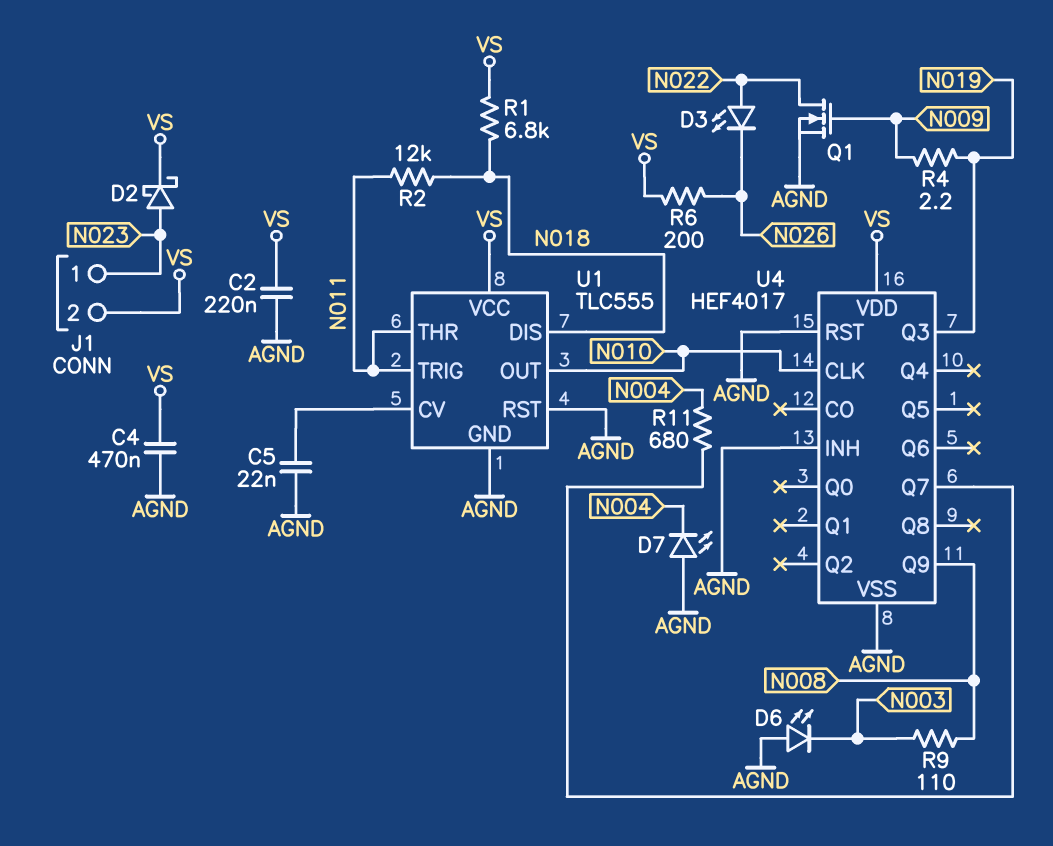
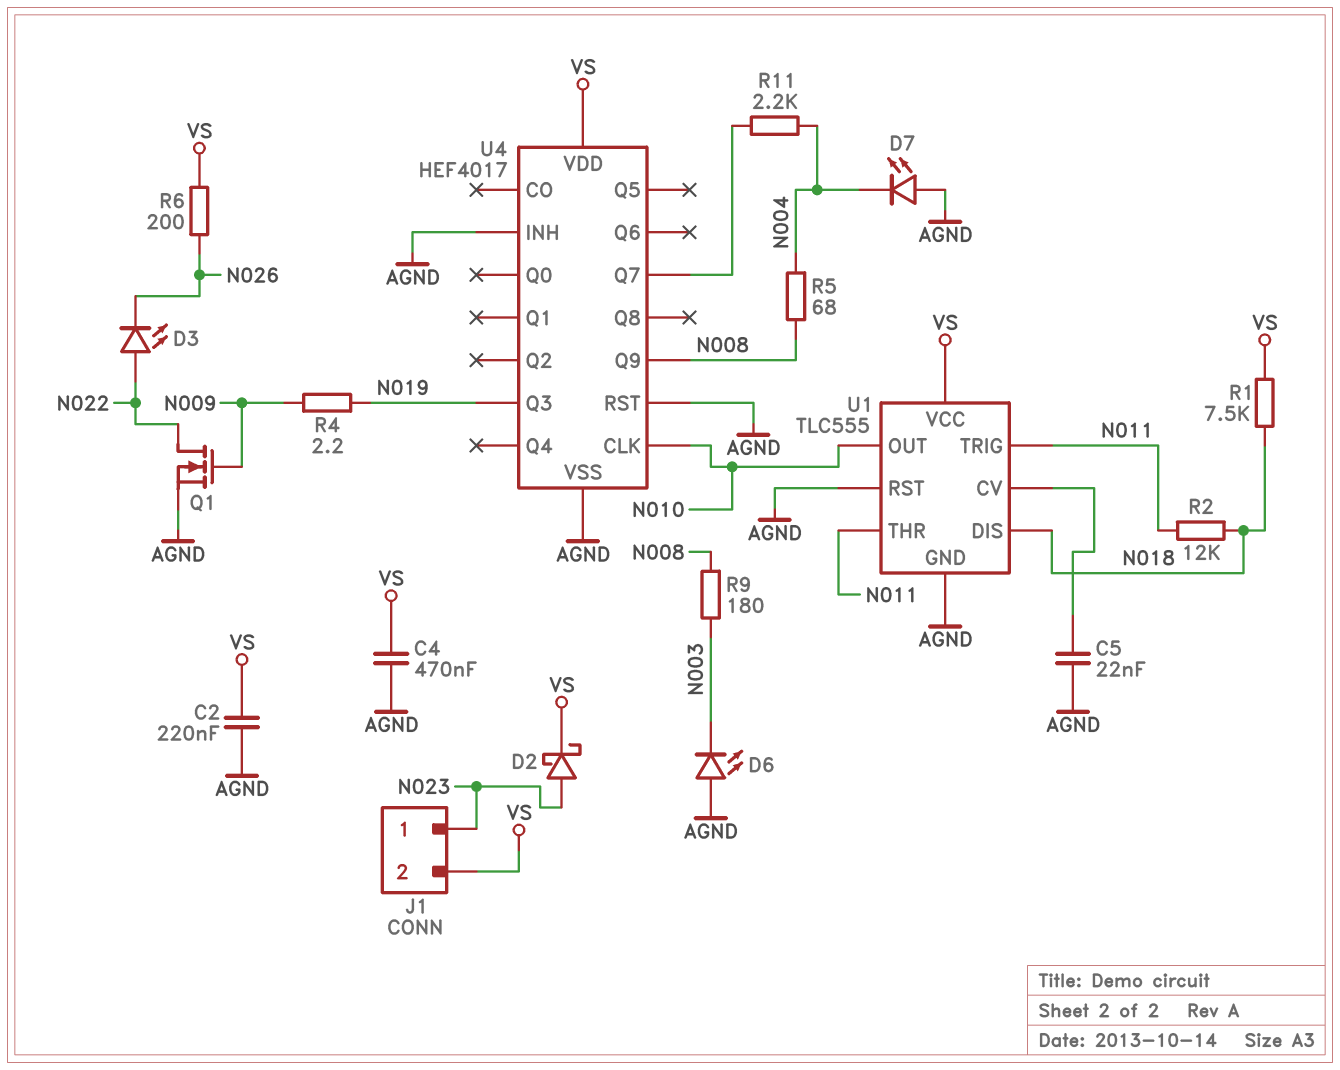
R1: 6.8k (N018, VS) -> 7.5k (N018, VS)
R5: none -> 68 (N004, N008)
R9: 110 (N003, N008) -> 180 (N003, N008)
R11: 680 (N004, U4/Q7) -> 2.2k (N004, U4/Q7)

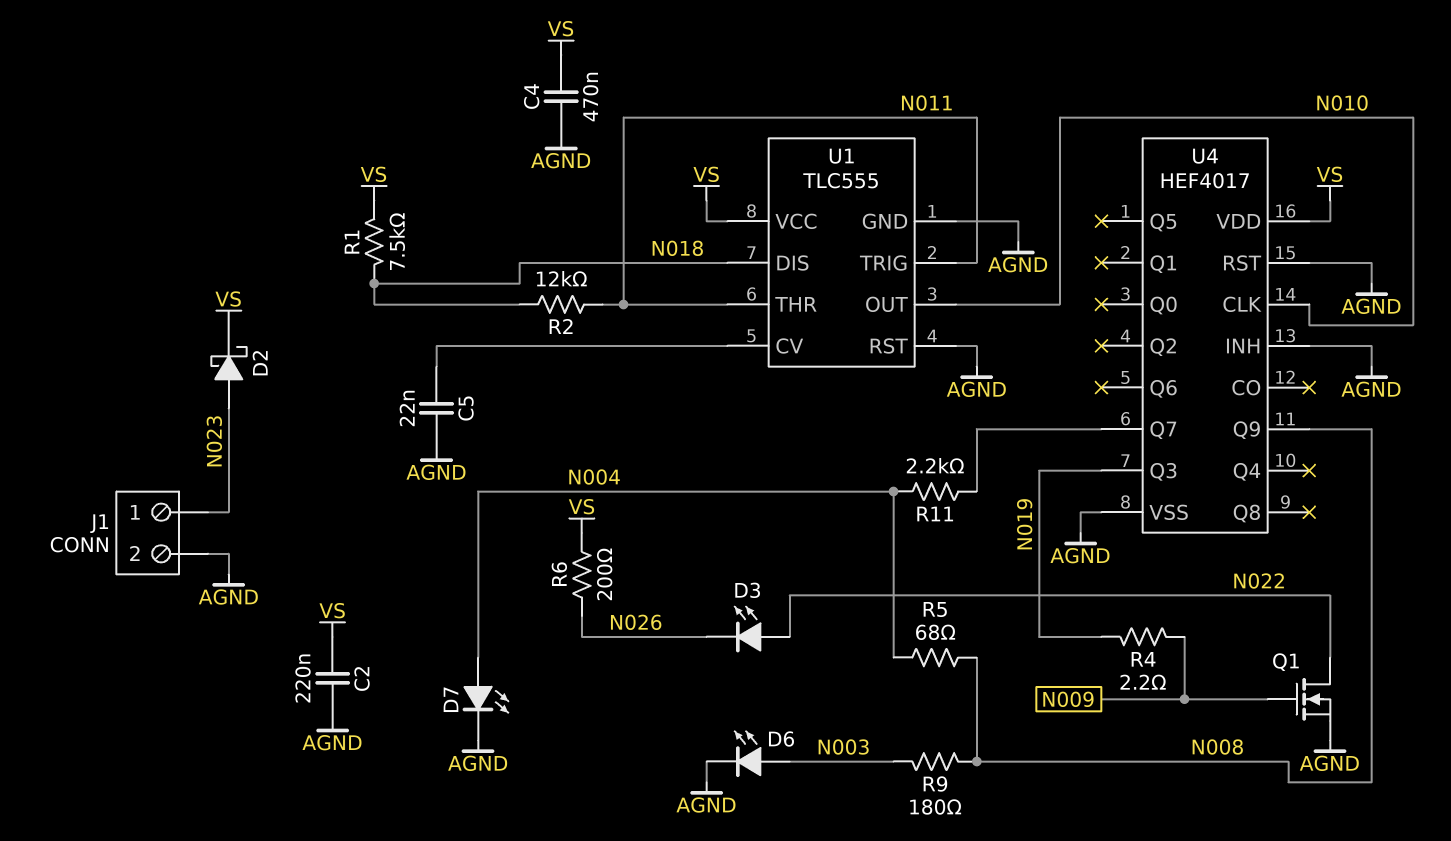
D6: LED (A AGND, K N003) -> LED (A N003, K AGND)
D7: LED (A AGND, K N004) -> LED (A N004, K AGND)
J1 pin 2: VS -> AGND

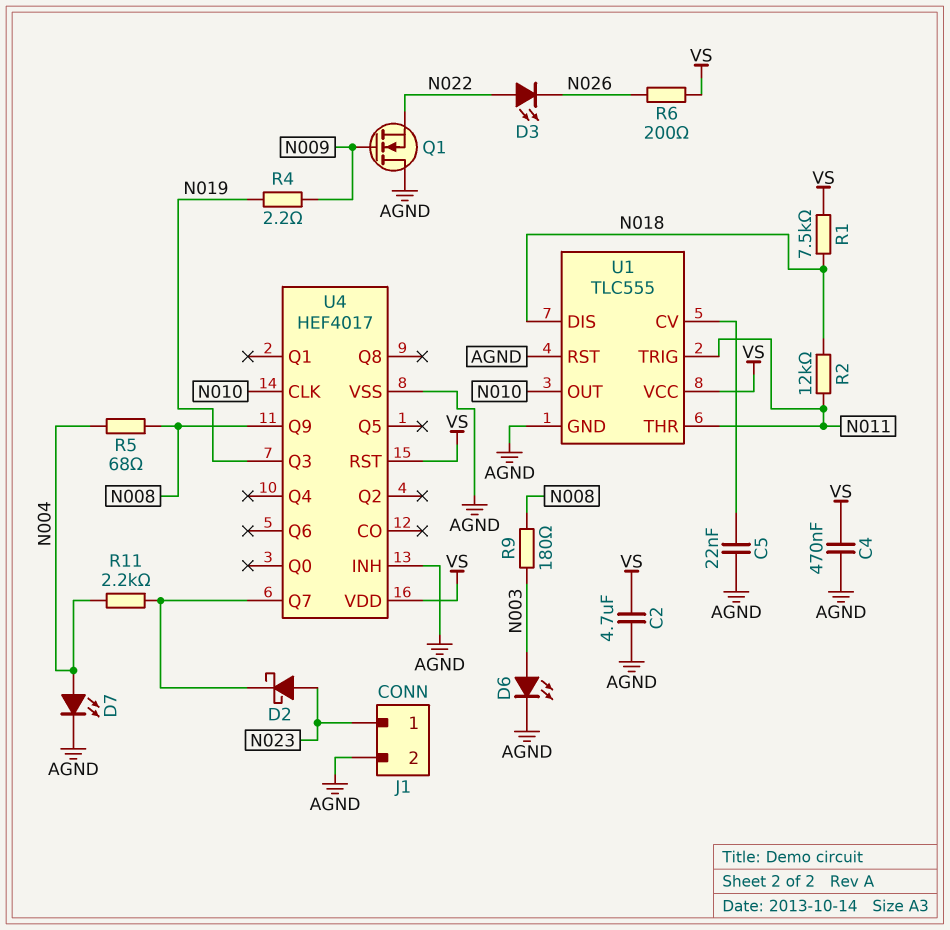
C2: 220nF (AGND, VS) -> 4.7uF (AGND, VS)
D2: schottky (A N023, K VS) -> schottky (A N023, K U4/Q7)
Q1: NMOS (G N009, D N022, S AGND) -> NMOS (G N009, D AGND, S N022)
U4 pin RST: AGND -> VS

